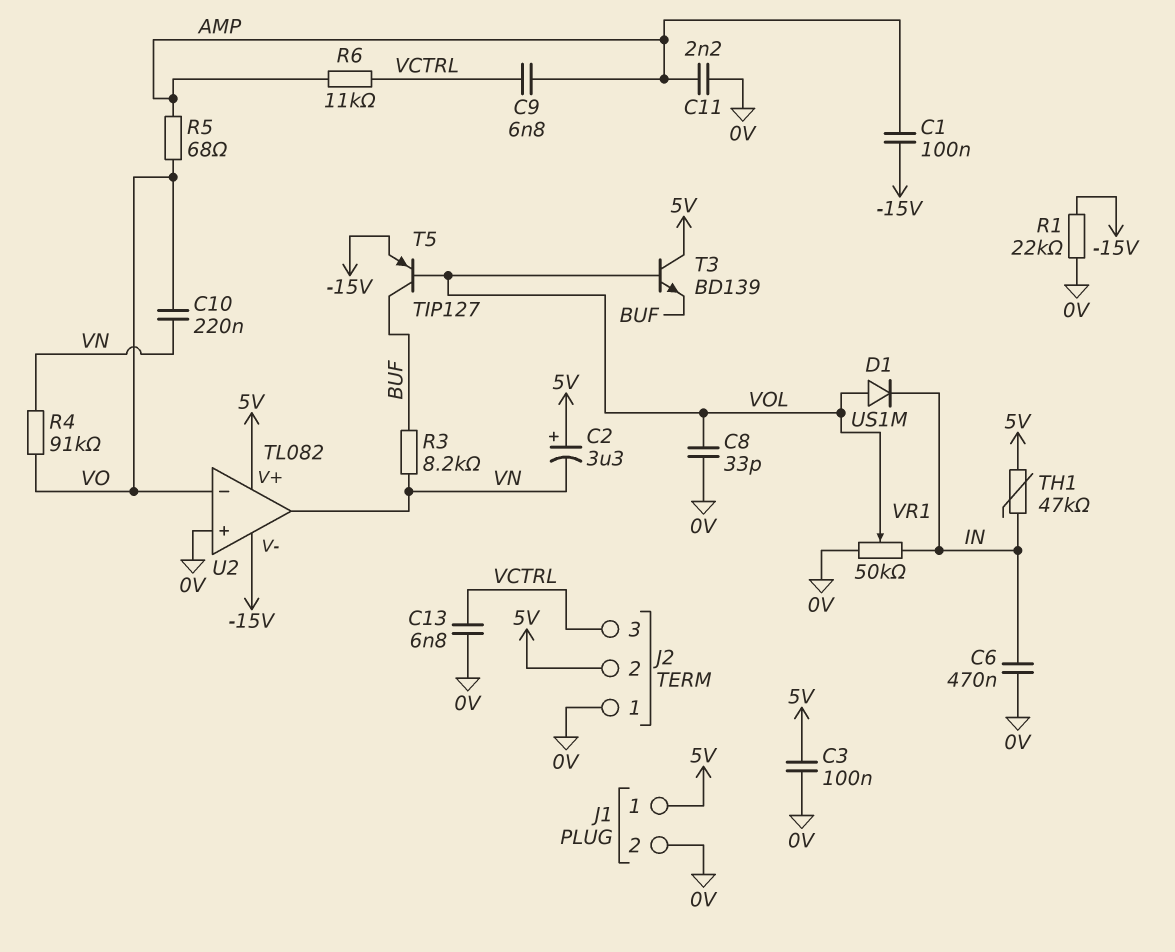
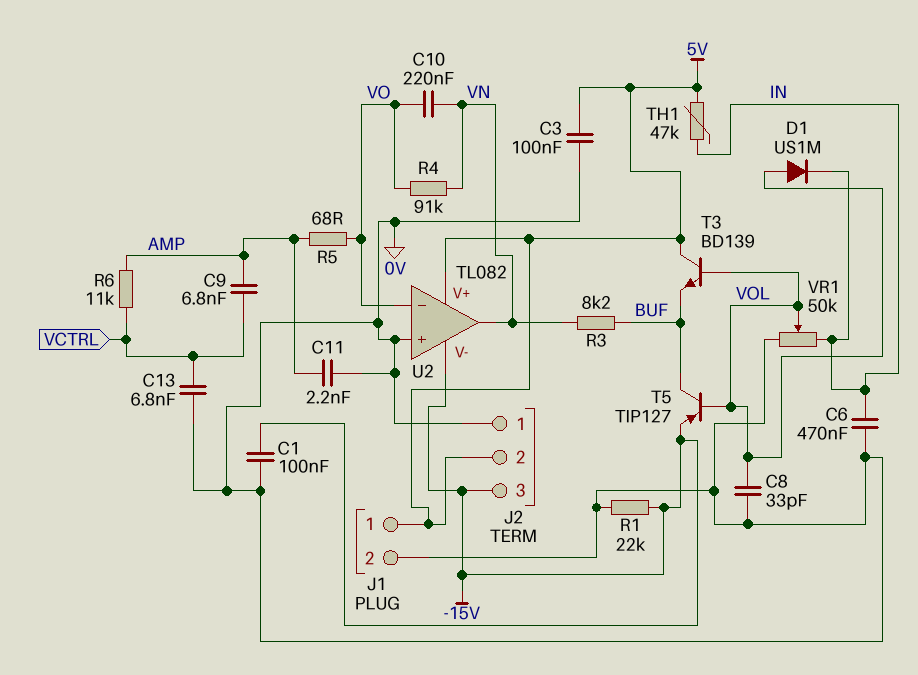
C1: 100nF (-15V, AMP) -> 100nF (-15V, 0V)
C2: 3.3uF (plus 5V, minus VN) -> none
J2 pin 3: VCTRL -> -15V

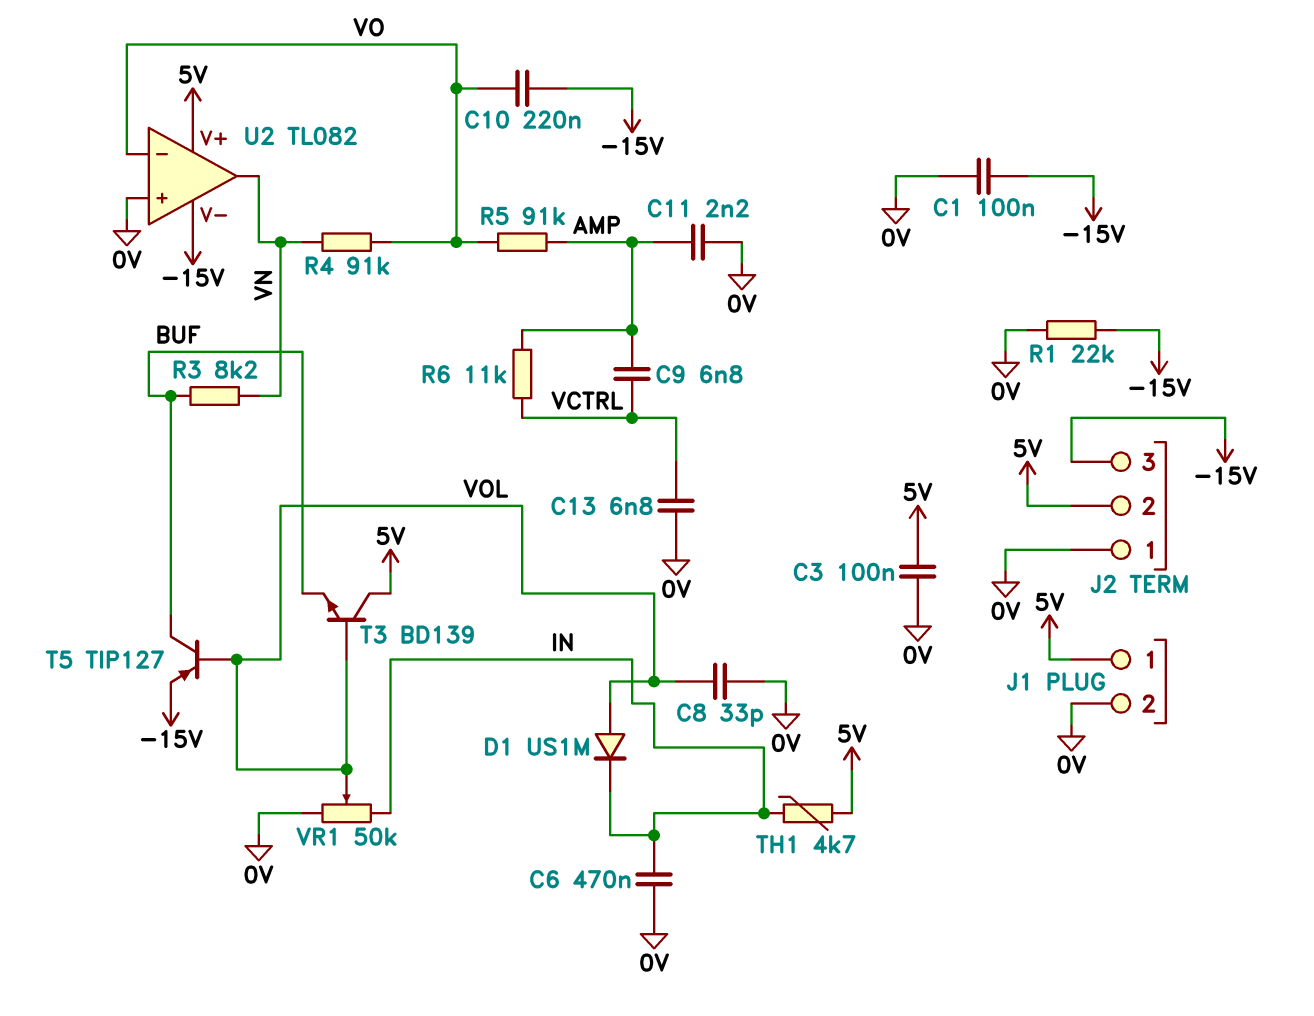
C10: 220nF (VN, VO) -> 220nF (-15V, VO)
R5: 68 (AMP, VO) -> 91k (AMP, VO)
TH1: 47k (5V, IN) -> 4.7k (5V, IN)

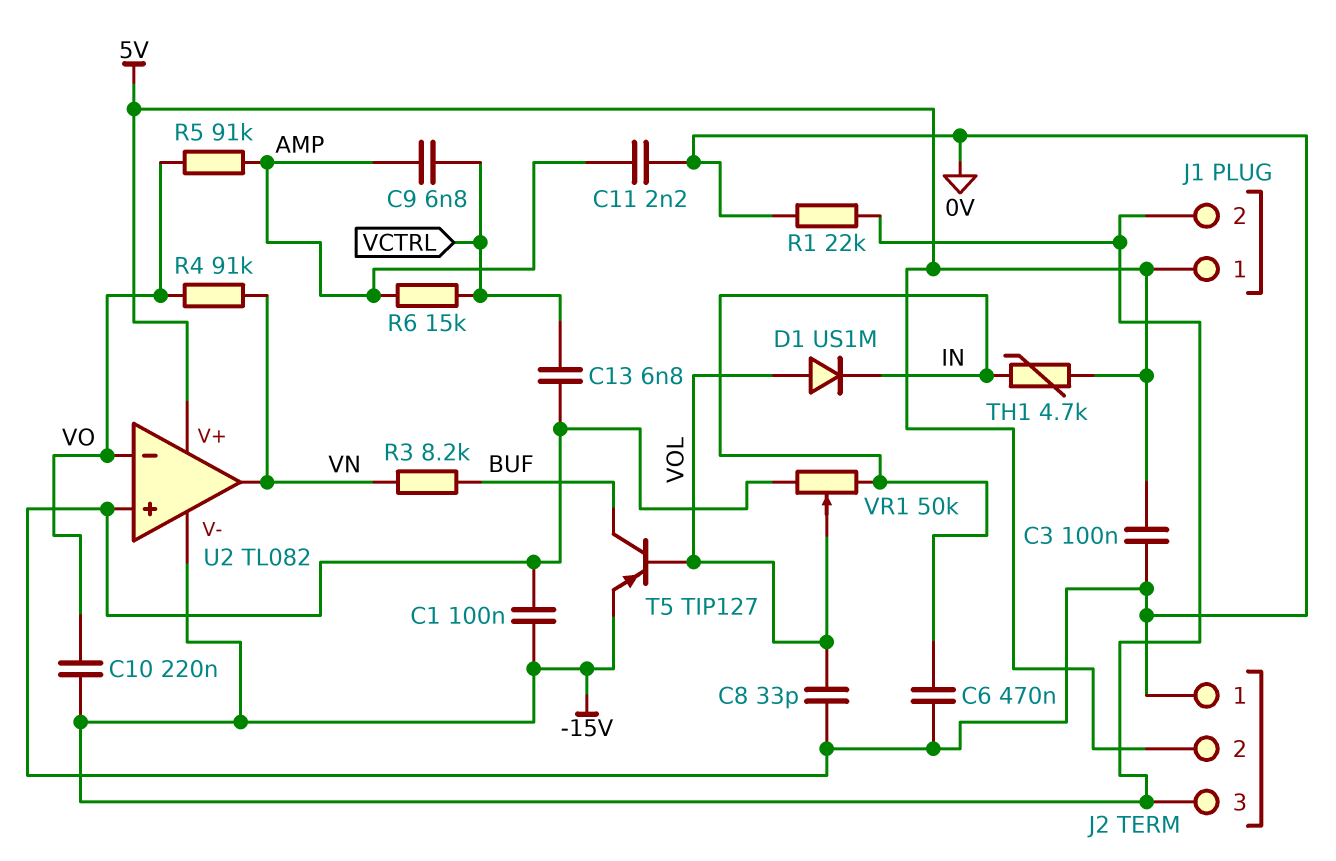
J1 pin 2: 0V -> -15V
R6: 11k (AMP, VCTRL) -> 15k (AMP, VCTRL)
T3: NPN BD139 (B VOL, C 5V, E BUF) -> none

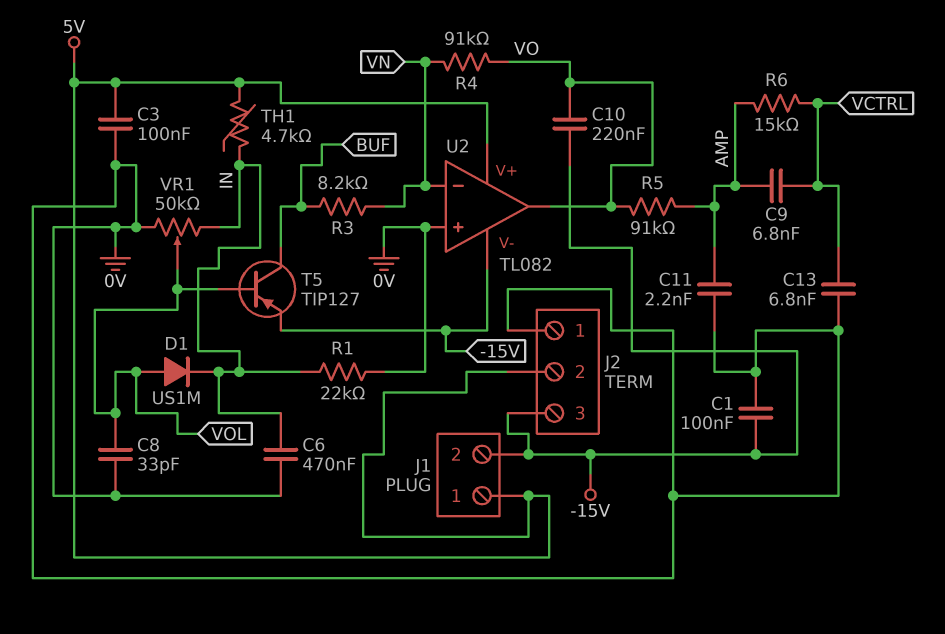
R1: 22k (-15V, 0V) -> 22k (0V, IN)
U2 pin in-: VO -> VN
U2 pin out: VN -> VO

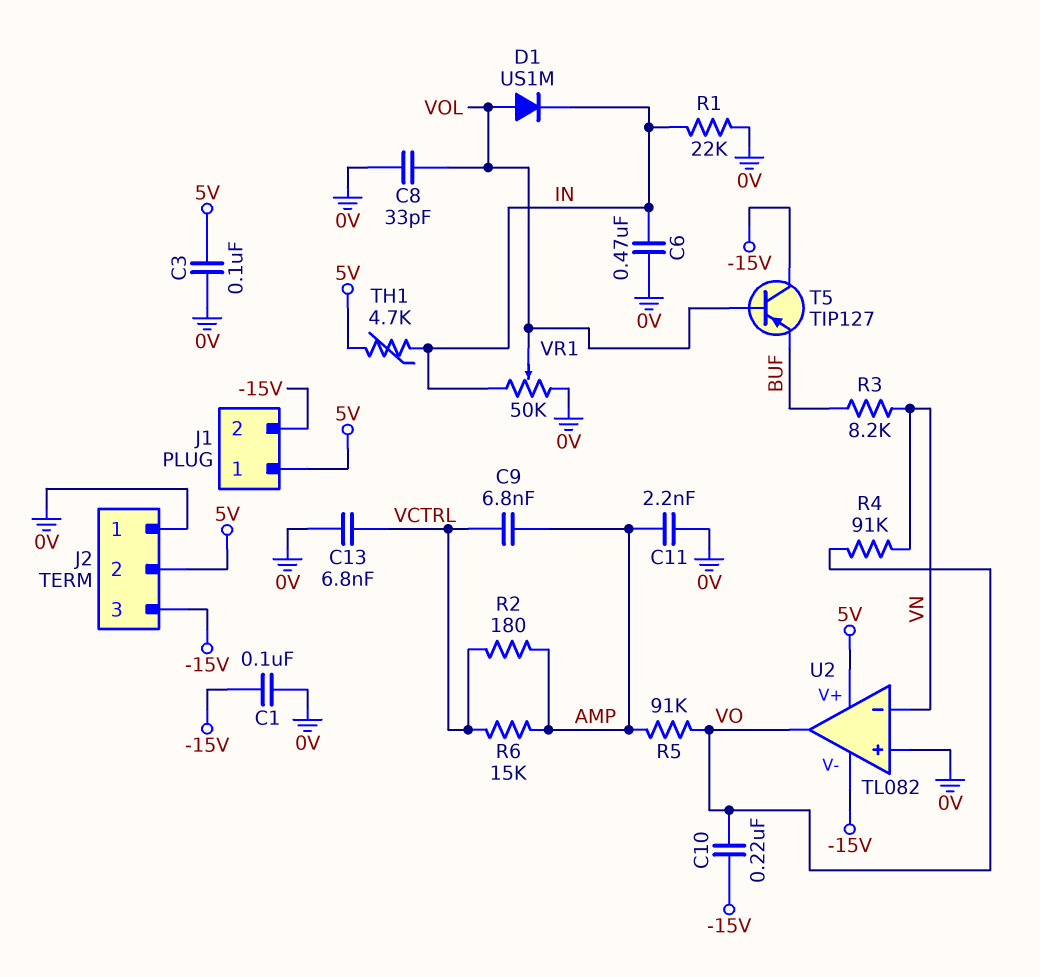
R2: none -> 180 (AMP, VCTRL)
T5: PNP TIP127 (B VOL, C BUF, E -15V) -> PNP TIP127 (B VOL, C -15V, E BUF)

